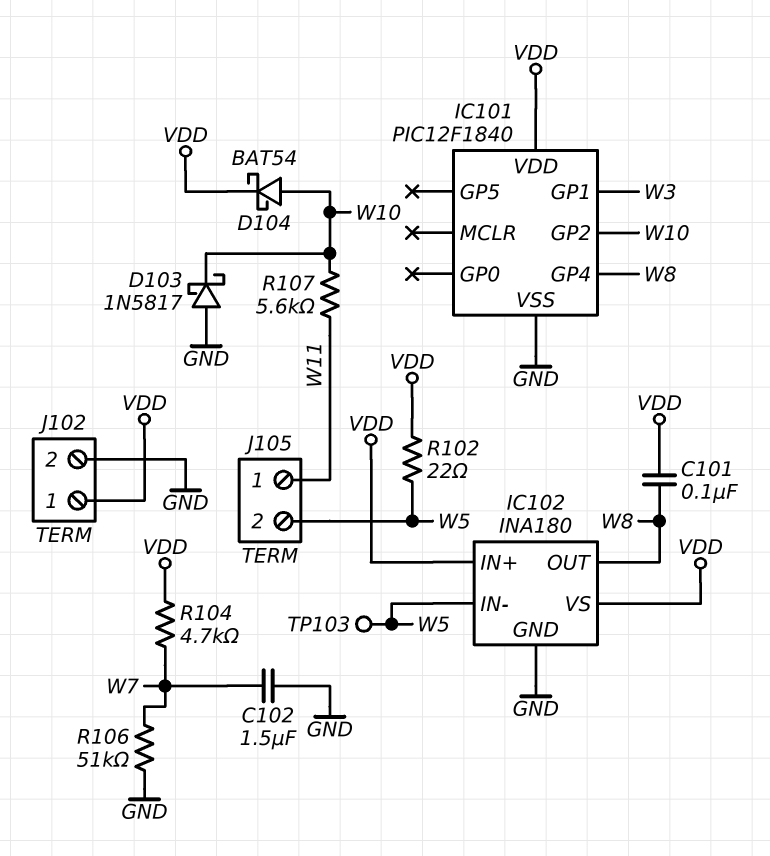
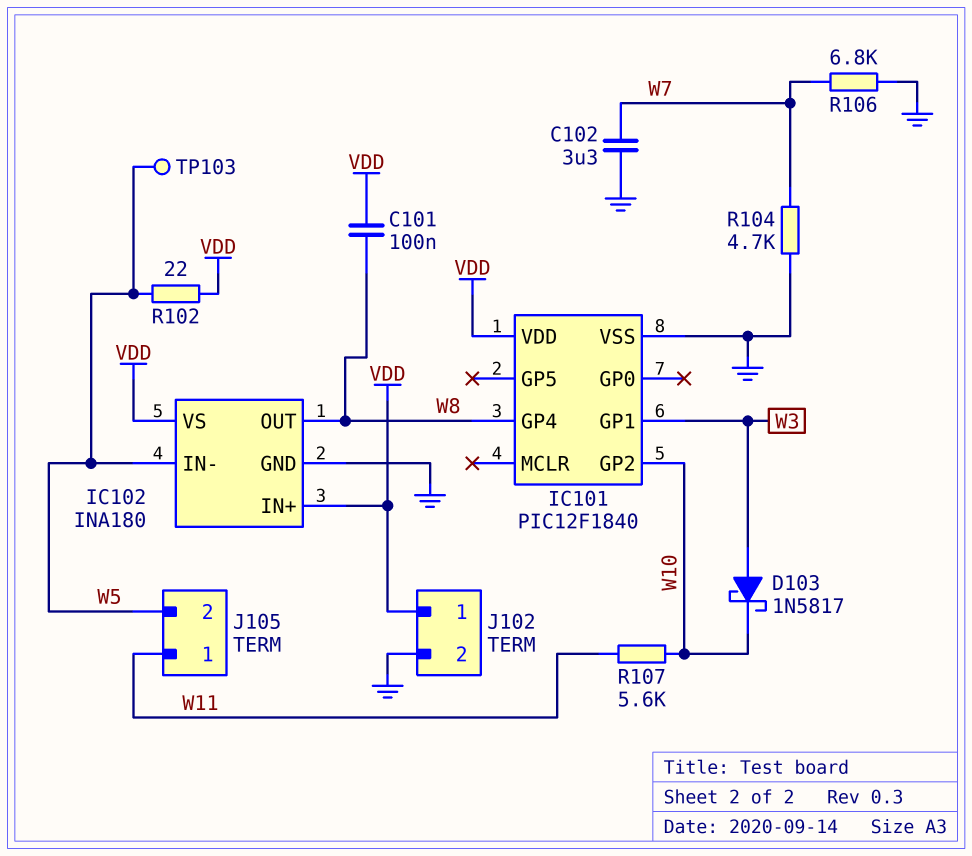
C102: 1.5uF (GND, W7) -> 3.3uF (GND, W7)
D103: schottky 1N5817 (A GND, K W10) -> schottky 1N5817 (A W3, K W10)
D104: schottky BAT54 (A W10, K VDD) -> none
R104: 4.7k (VDD, W7) -> 4.7k (GND, W7)
R106: 51k (GND, W7) -> 6.8k (GND, W7)

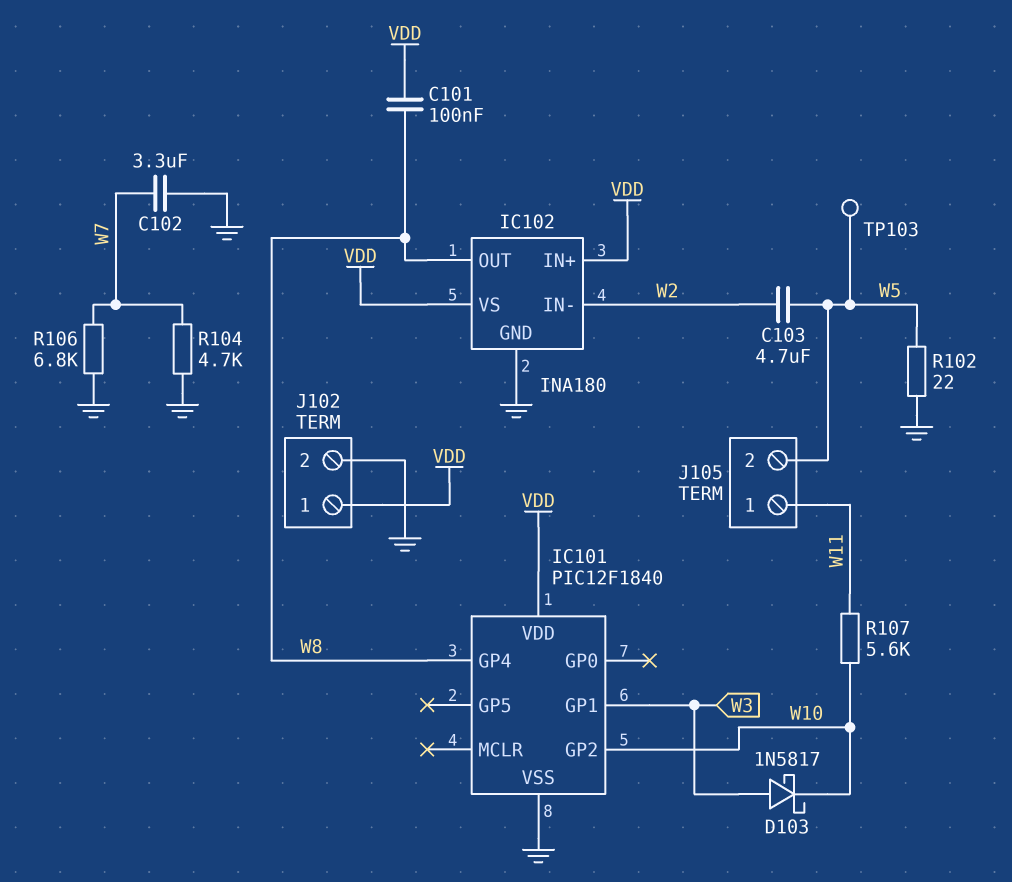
C103: none -> 4.7uF (W2, W5)
IC102 pin IN-: W5 -> W2
R102: 22 (VDD, W5) -> 22 (GND, W5)

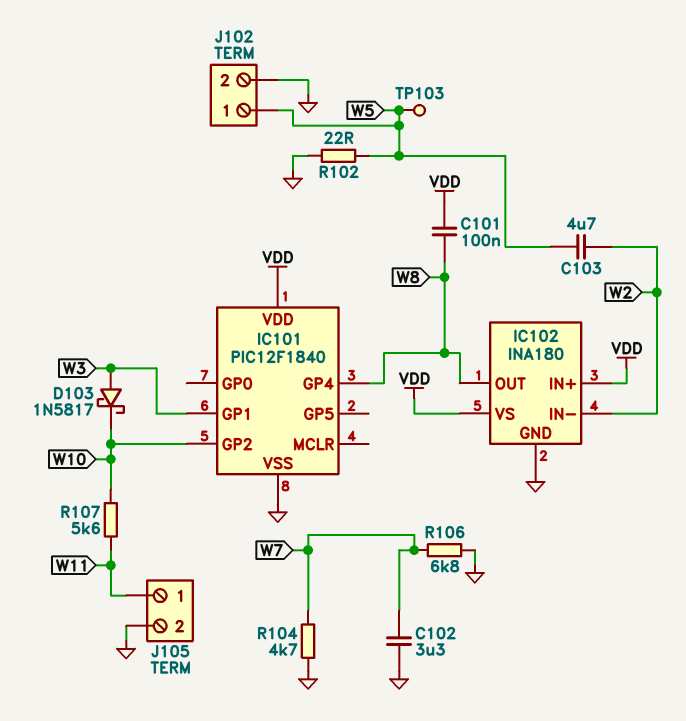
J102 pin 1: VDD -> W5
J105 pin 2: W5 -> GND

